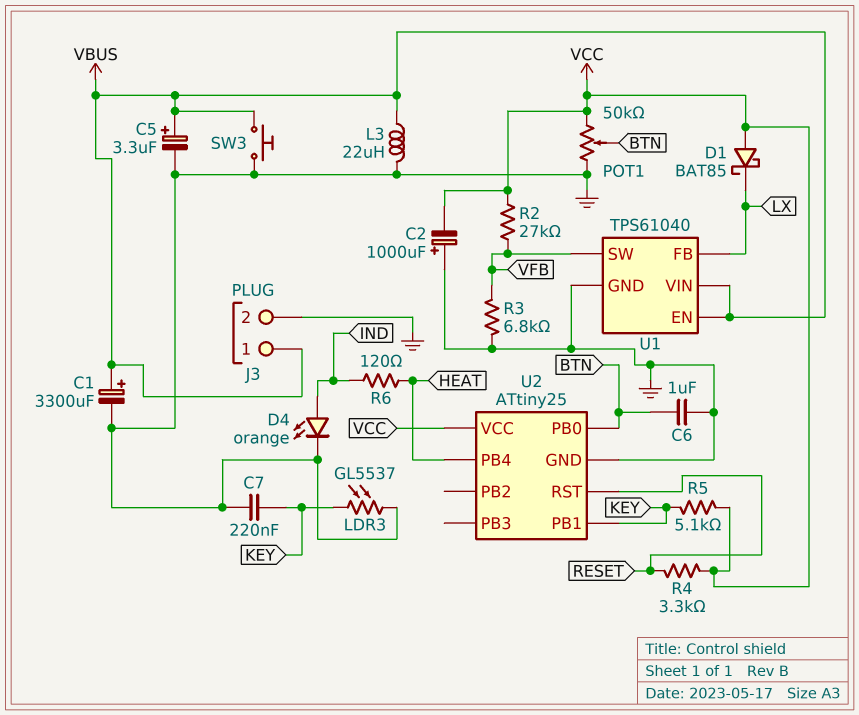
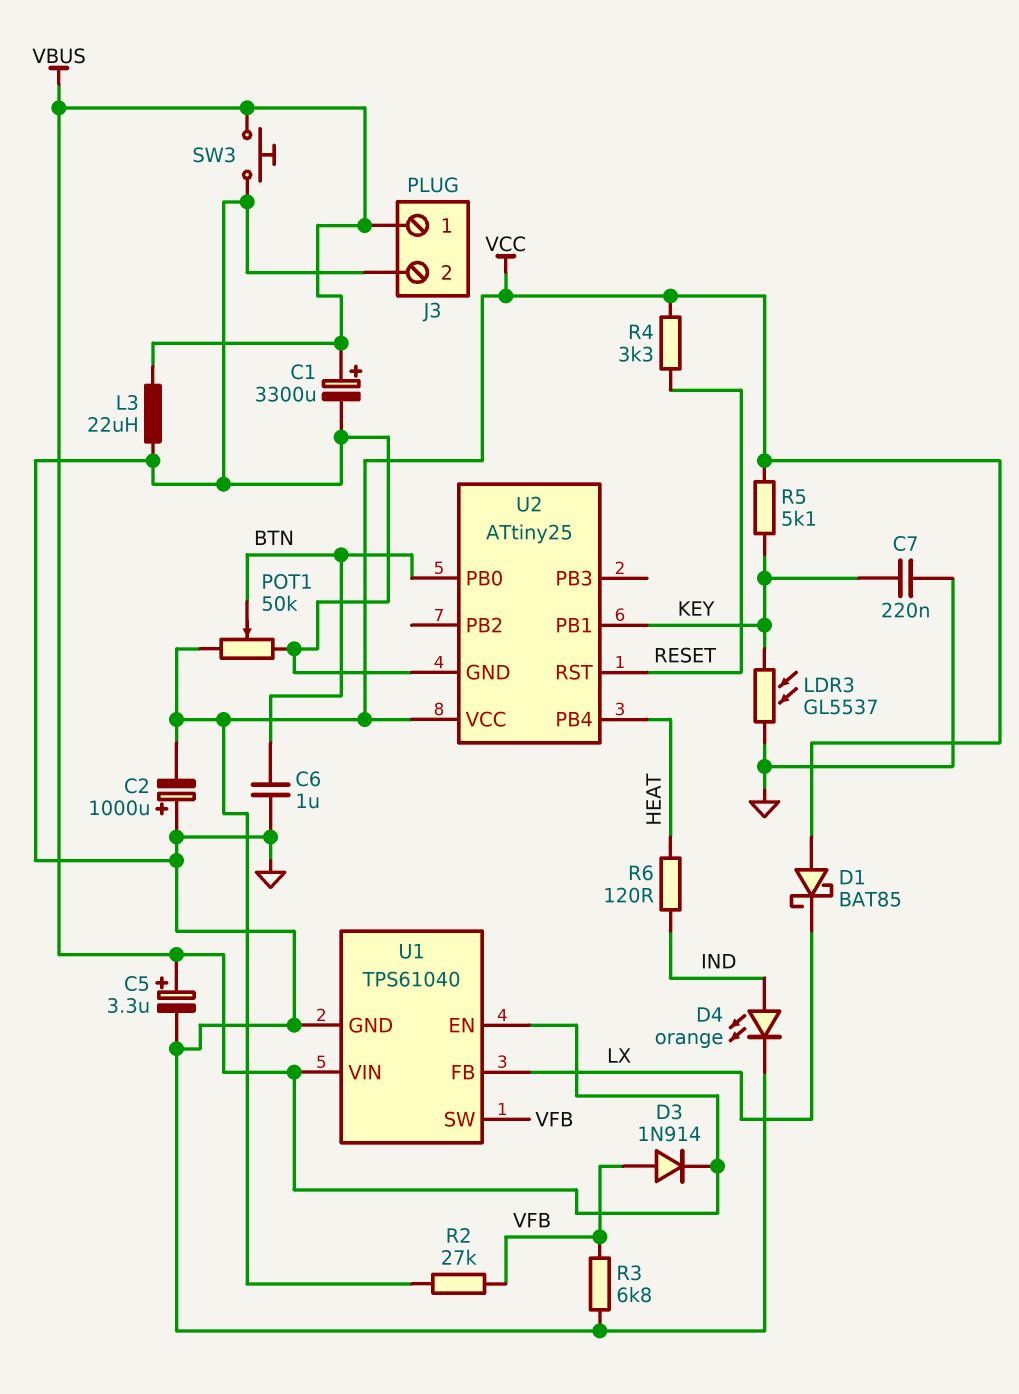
D3: none -> diode 1N914 (A VFB, K VBUS)

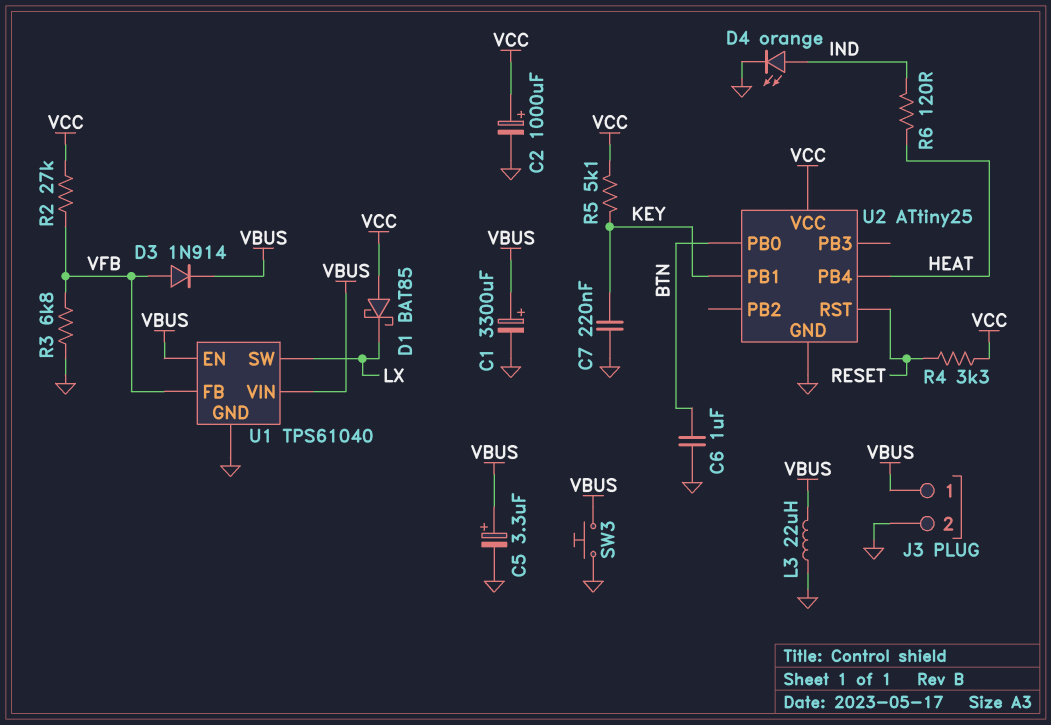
C2: 1000uF (plus GND, minus VCC) -> 1000uF (plus VCC, minus GND)
LDR3: GL5537 (GND, KEY) -> none
POT1: 50k (GND, VCC, wiper BTN) -> none
U1 pin FB: LX -> VFB
U1 pin SW: VFB -> LX

